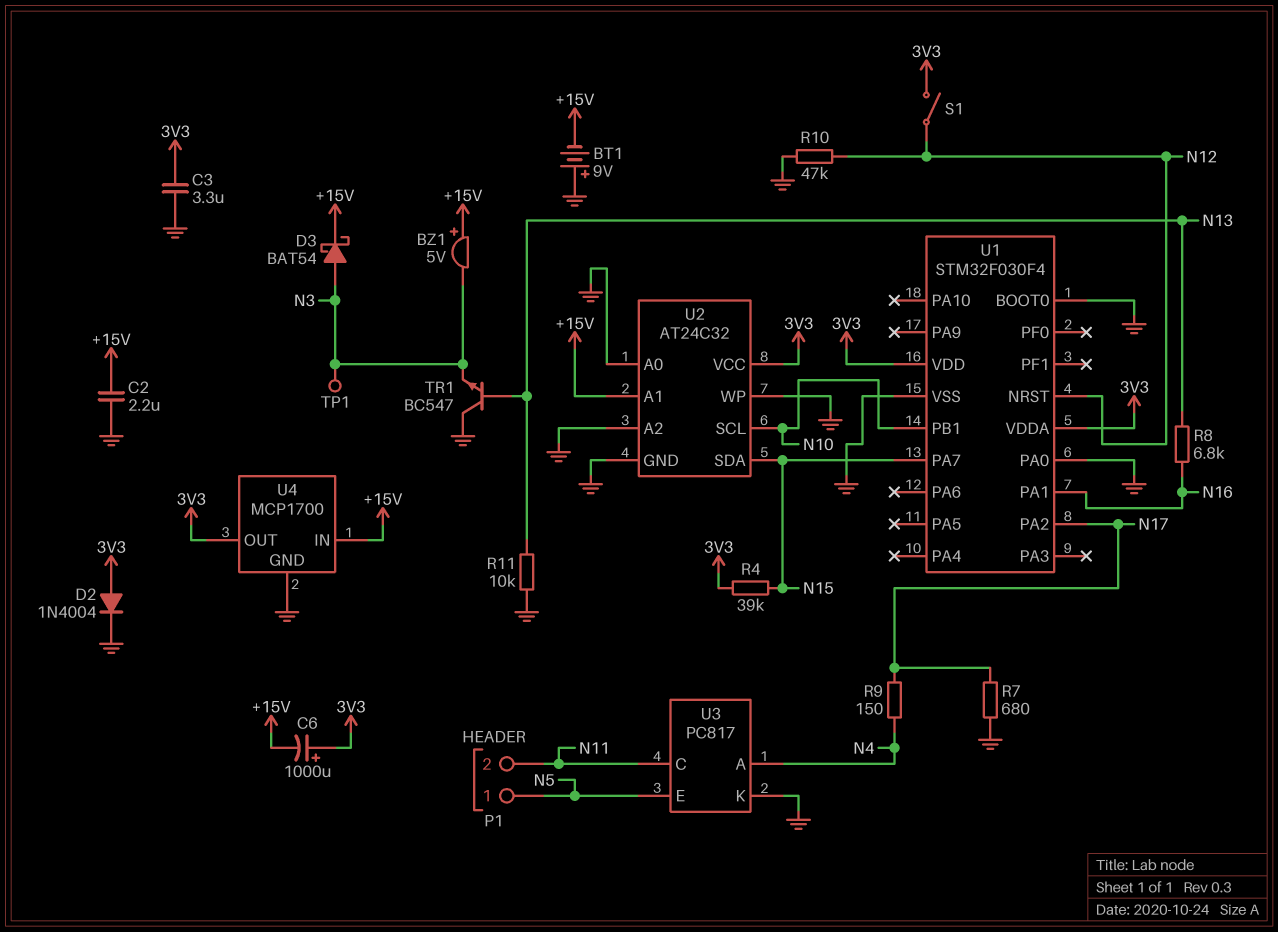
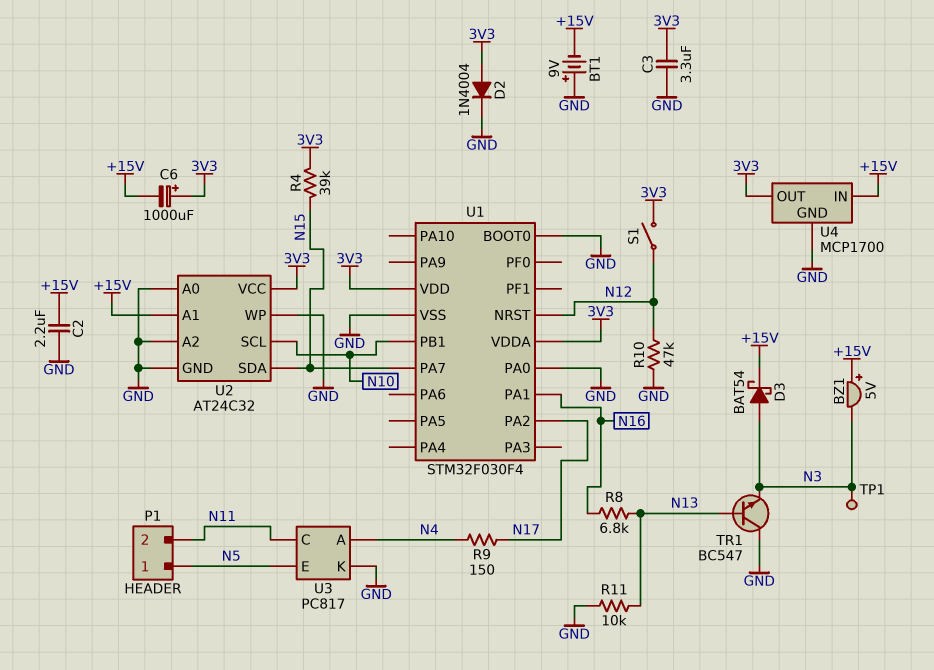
R7: 680 (GND, N17) -> none

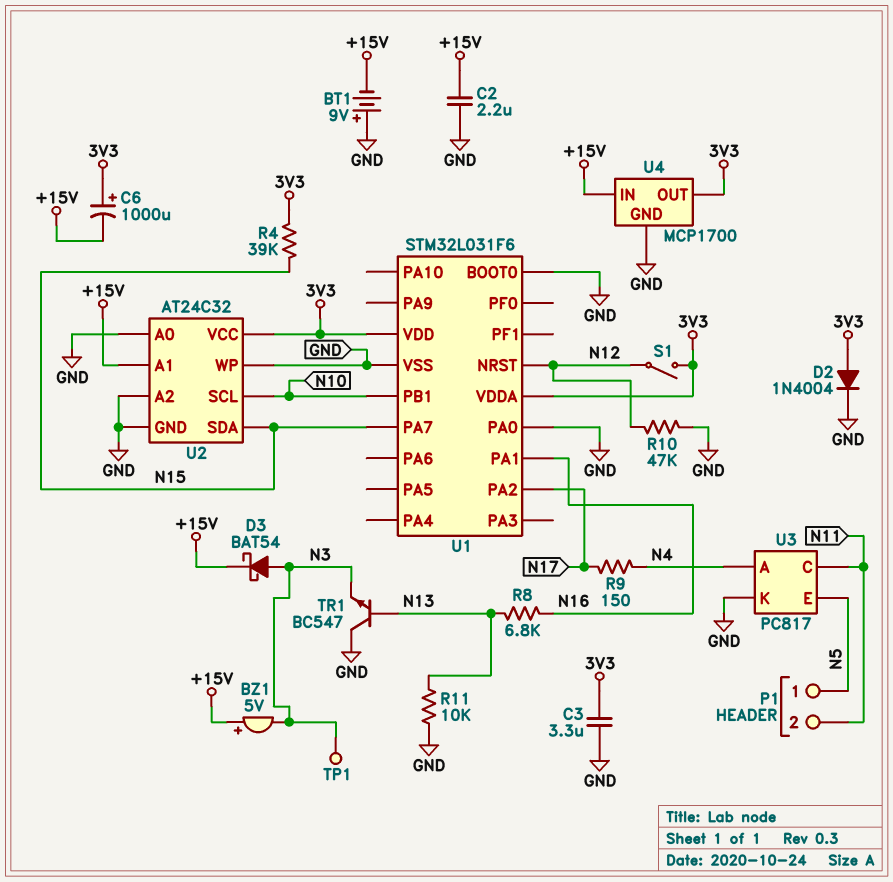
U1: STM32F030F4 -> STM32L031F6

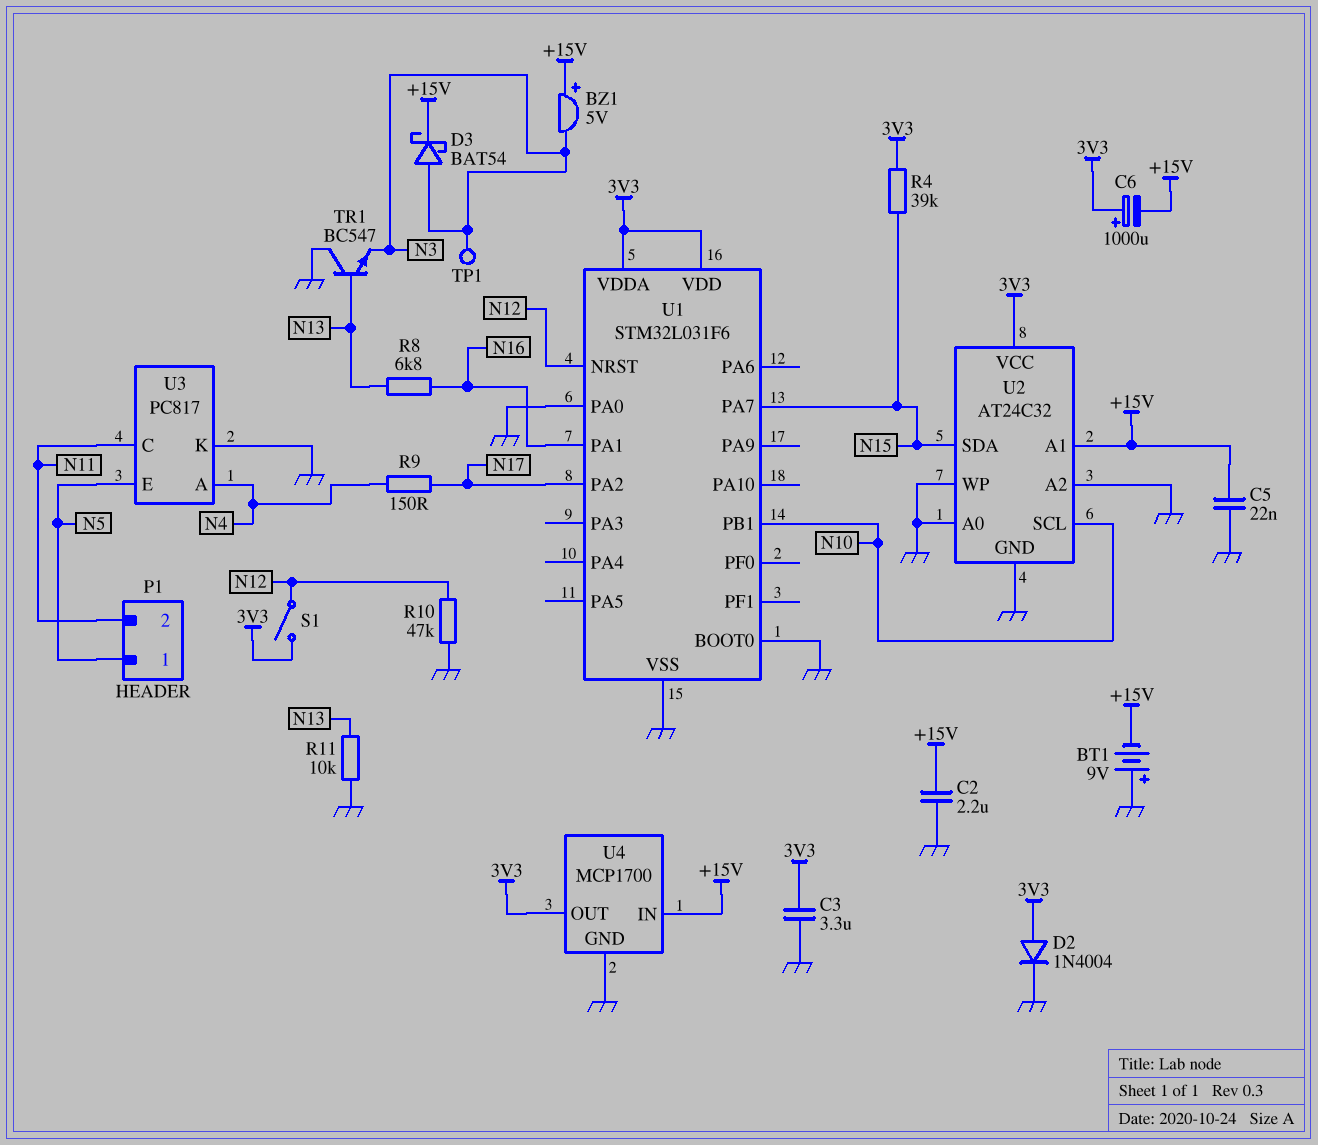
C5: none -> 22nF (+15V, GND)

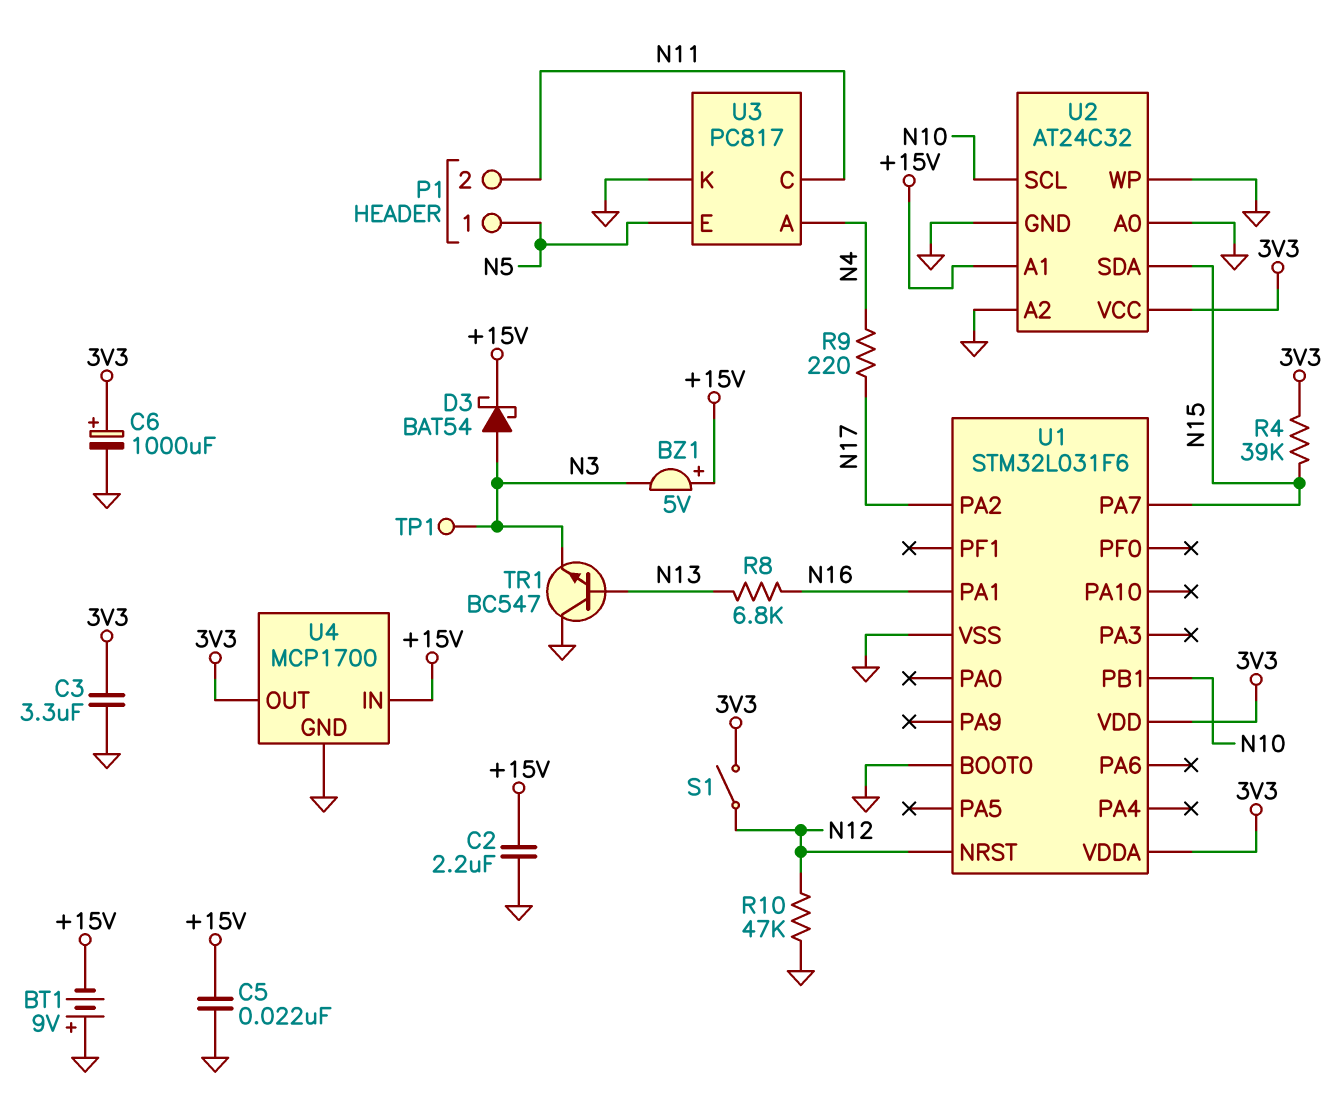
C6: 1000uF (plus 3V3, minus +15V) -> 1000uF (plus 3V3, minus GND)
D2: diode 1N4004 (A 3V3, K GND) -> none
R9: 150 (N4, N17) -> 220 (N4, N17)
R11: 10k (GND, N13) -> none
U1 pin PA0: GND -> none

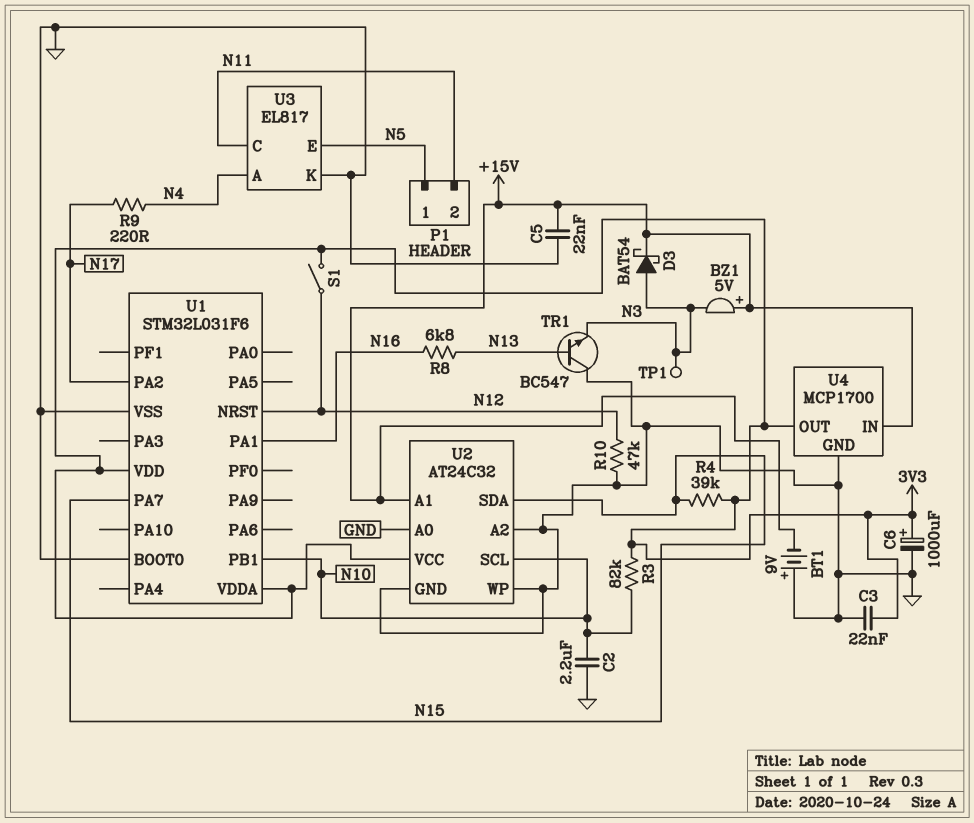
C2: 2.2uF (+15V, GND) -> 2.2uF (GND, N10)
C3: 3.3uF (3V3, GND) -> 22nF (3V3, GND)
R3: none -> 82k (3V3, N10)
U3: PC817 -> EL817

